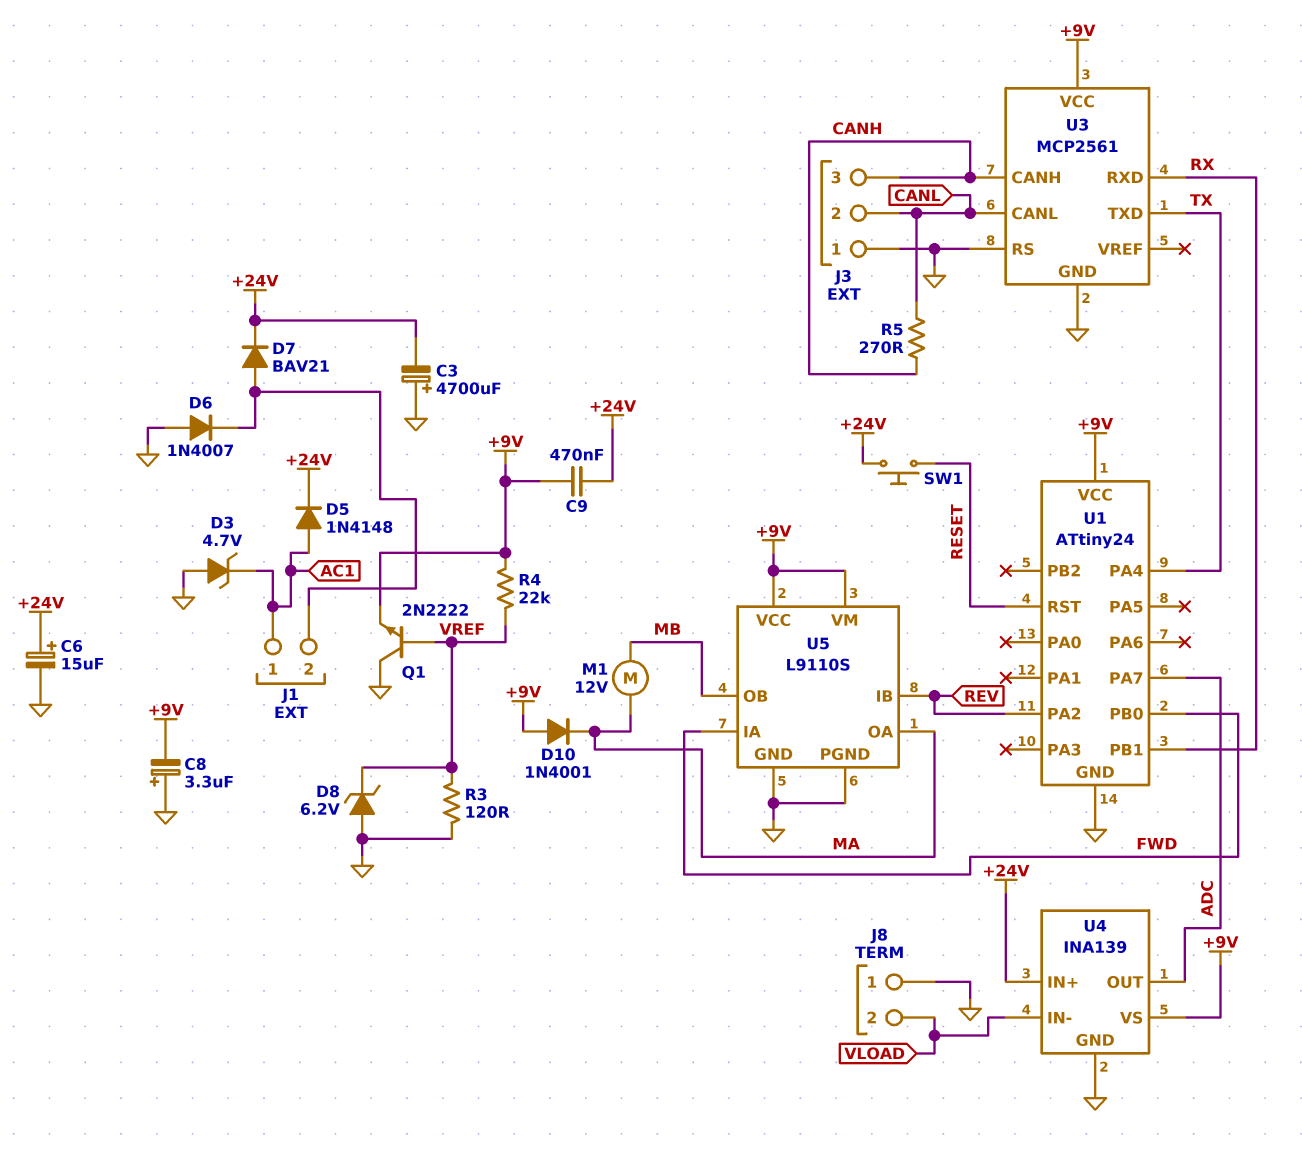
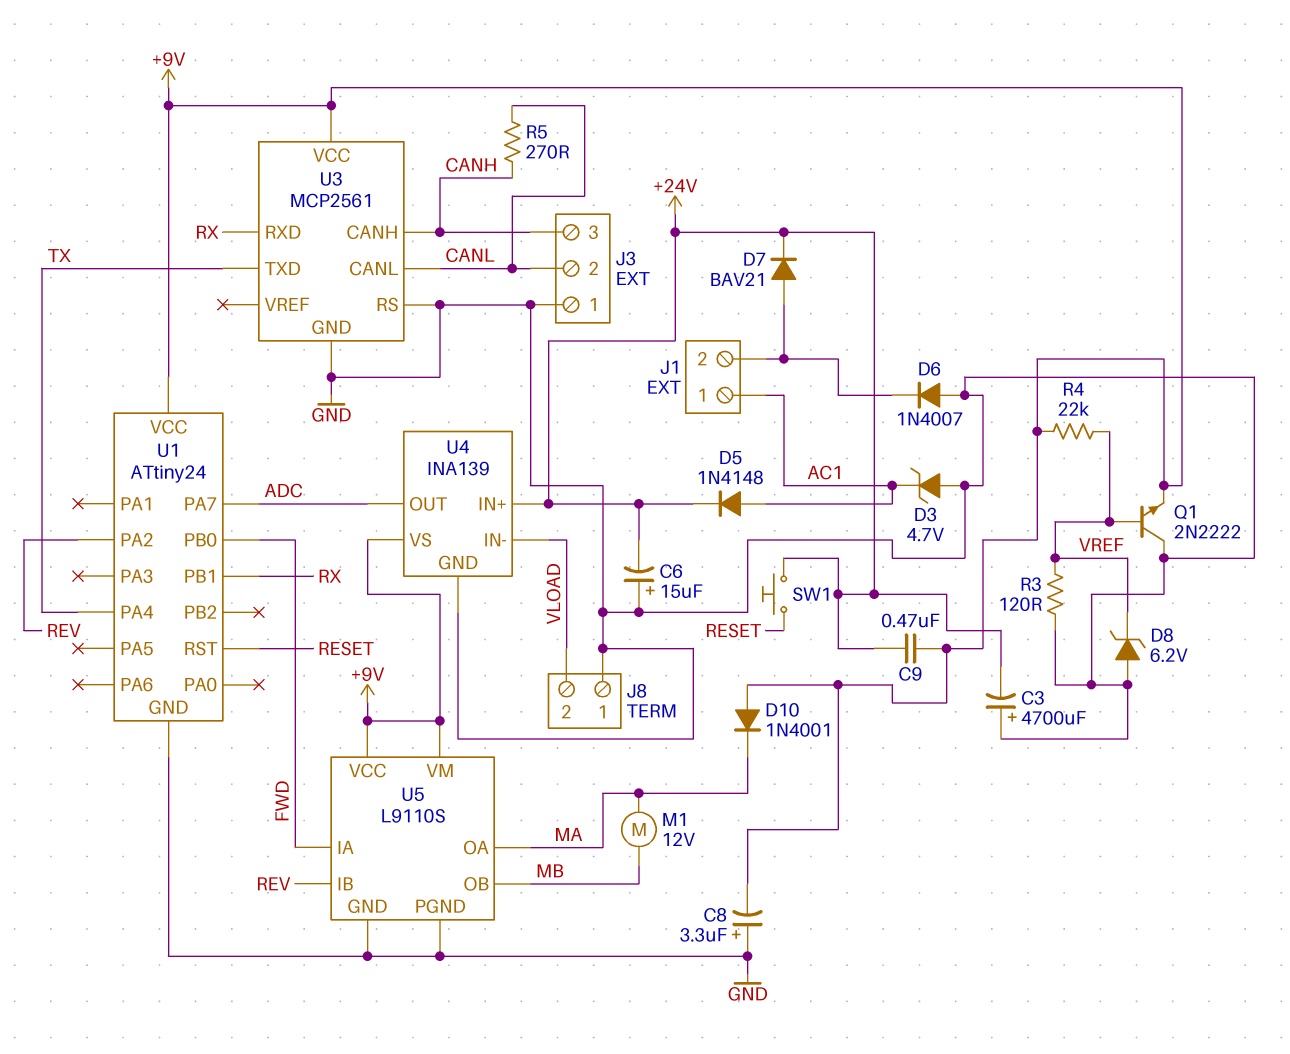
C6: 15uF (plus +24V, minus GND) -> 15uF (plus GND, minus +24V)

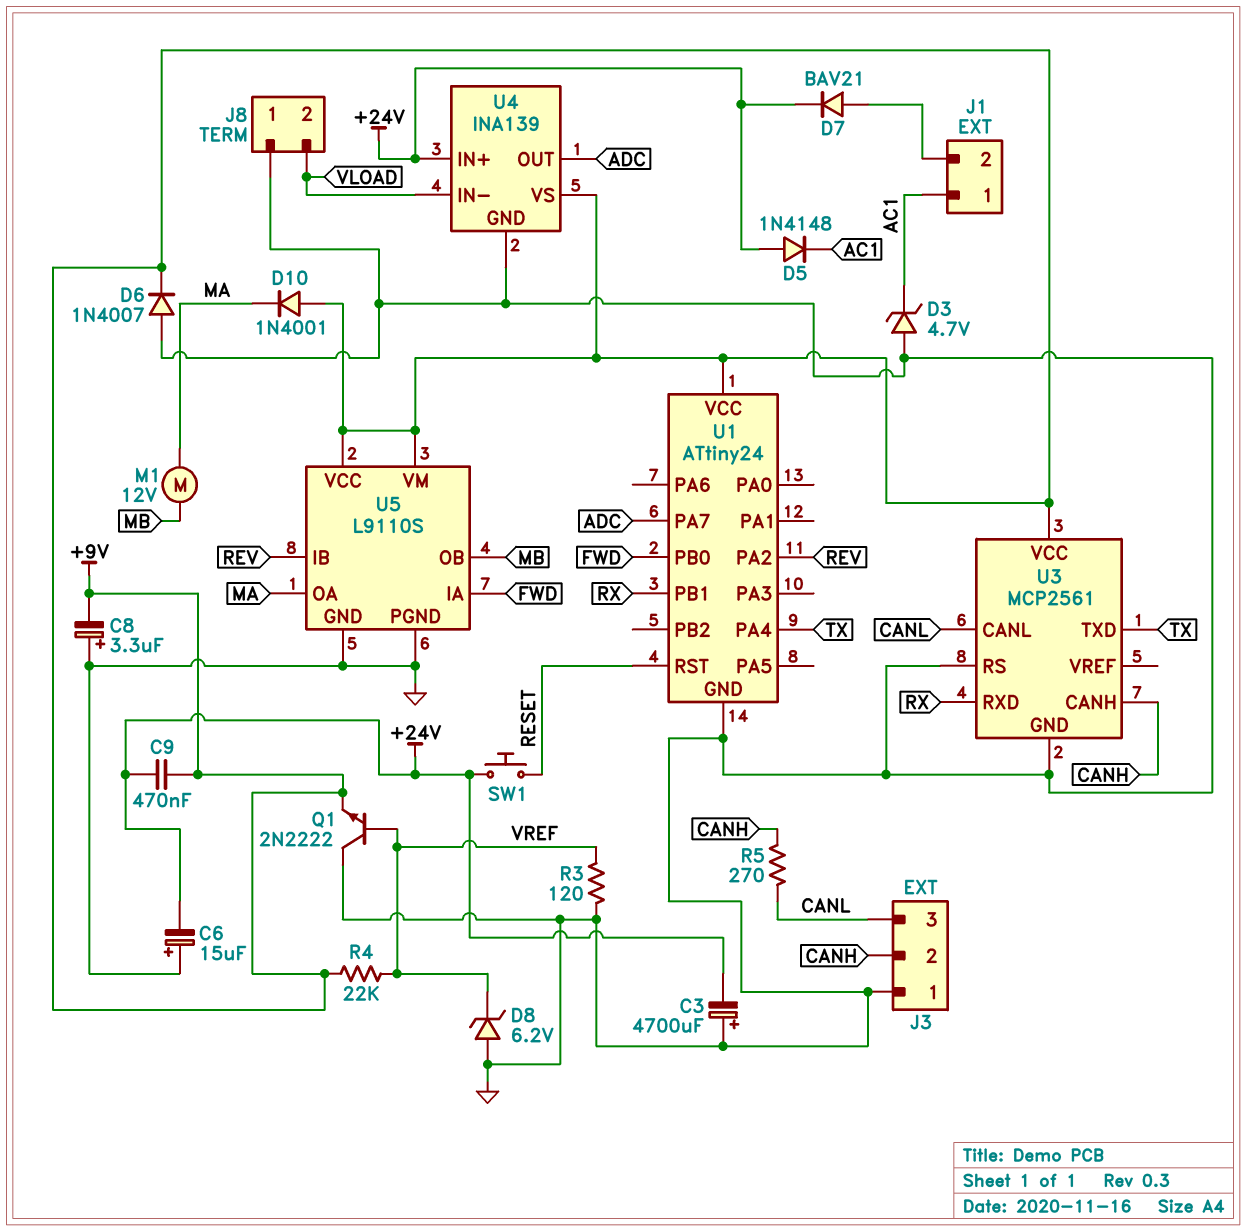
D5: diode 1N4148 (A AC1, K +24V) -> diode 1N4148 (A +24V, K AC1)
D6: diode 1N4007 (A GND, K J1/2) -> diode 1N4007 (A GND, K +9V)
J3 pin 2: CANL -> CANH
J3 pin 3: CANH -> CANL

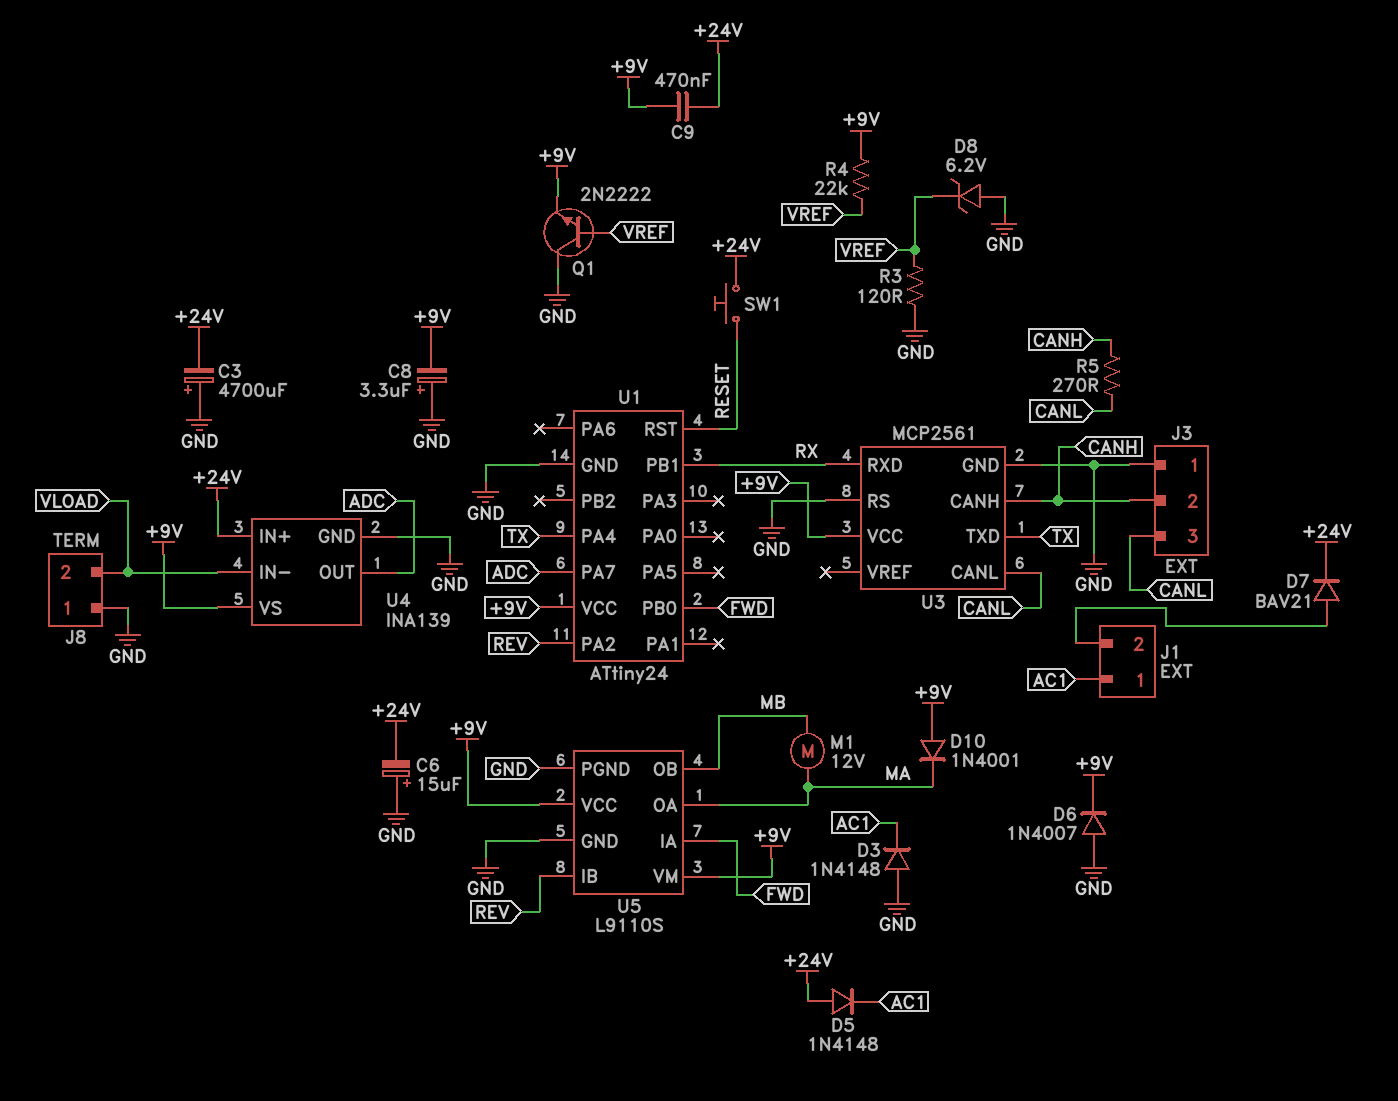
D3: zener 4.7V (A GND, K AC1) -> diode 1N4148 (A GND, K AC1)

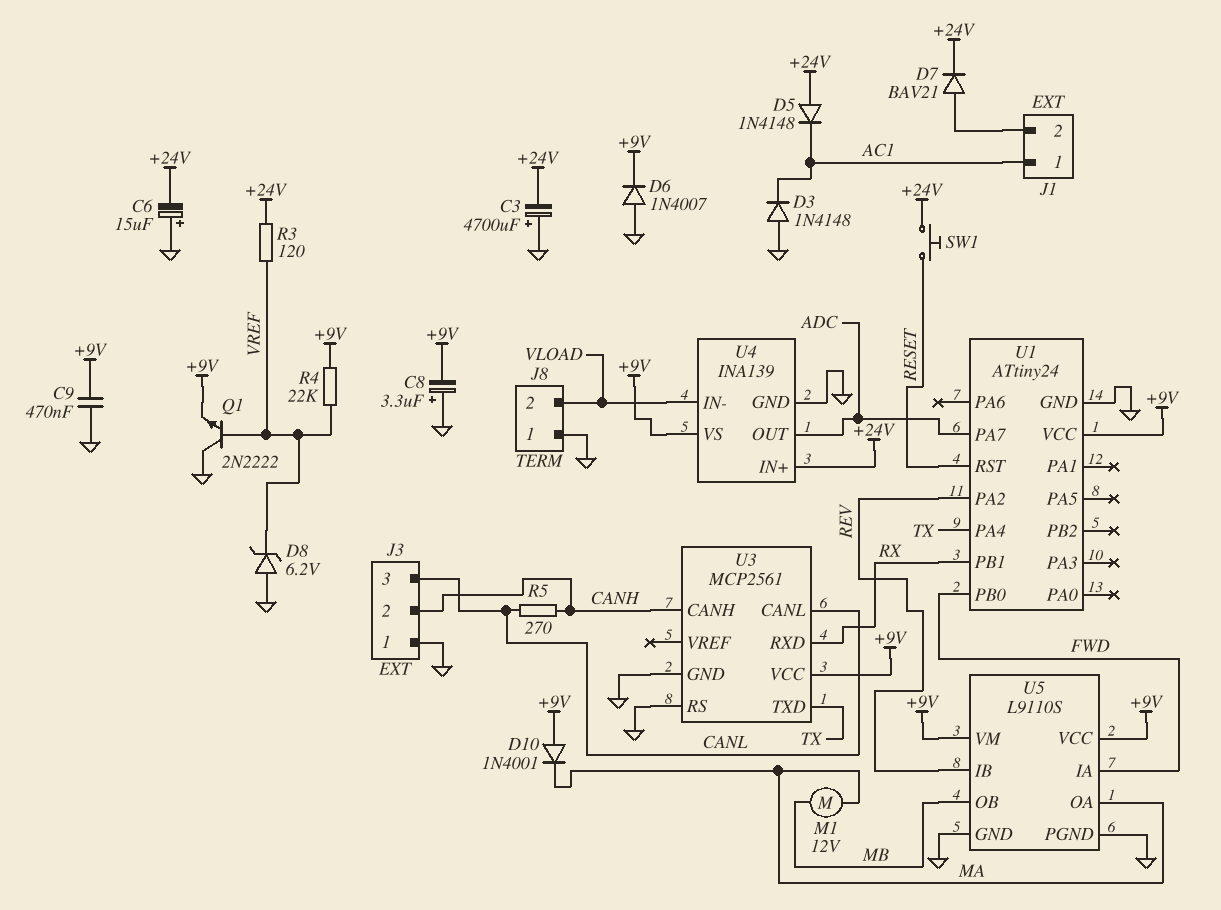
C9: 470nF (+9V, +24V) -> 470nF (+9V, GND)
R3: 120 (GND, VREF) -> 120 (+24V, VREF)

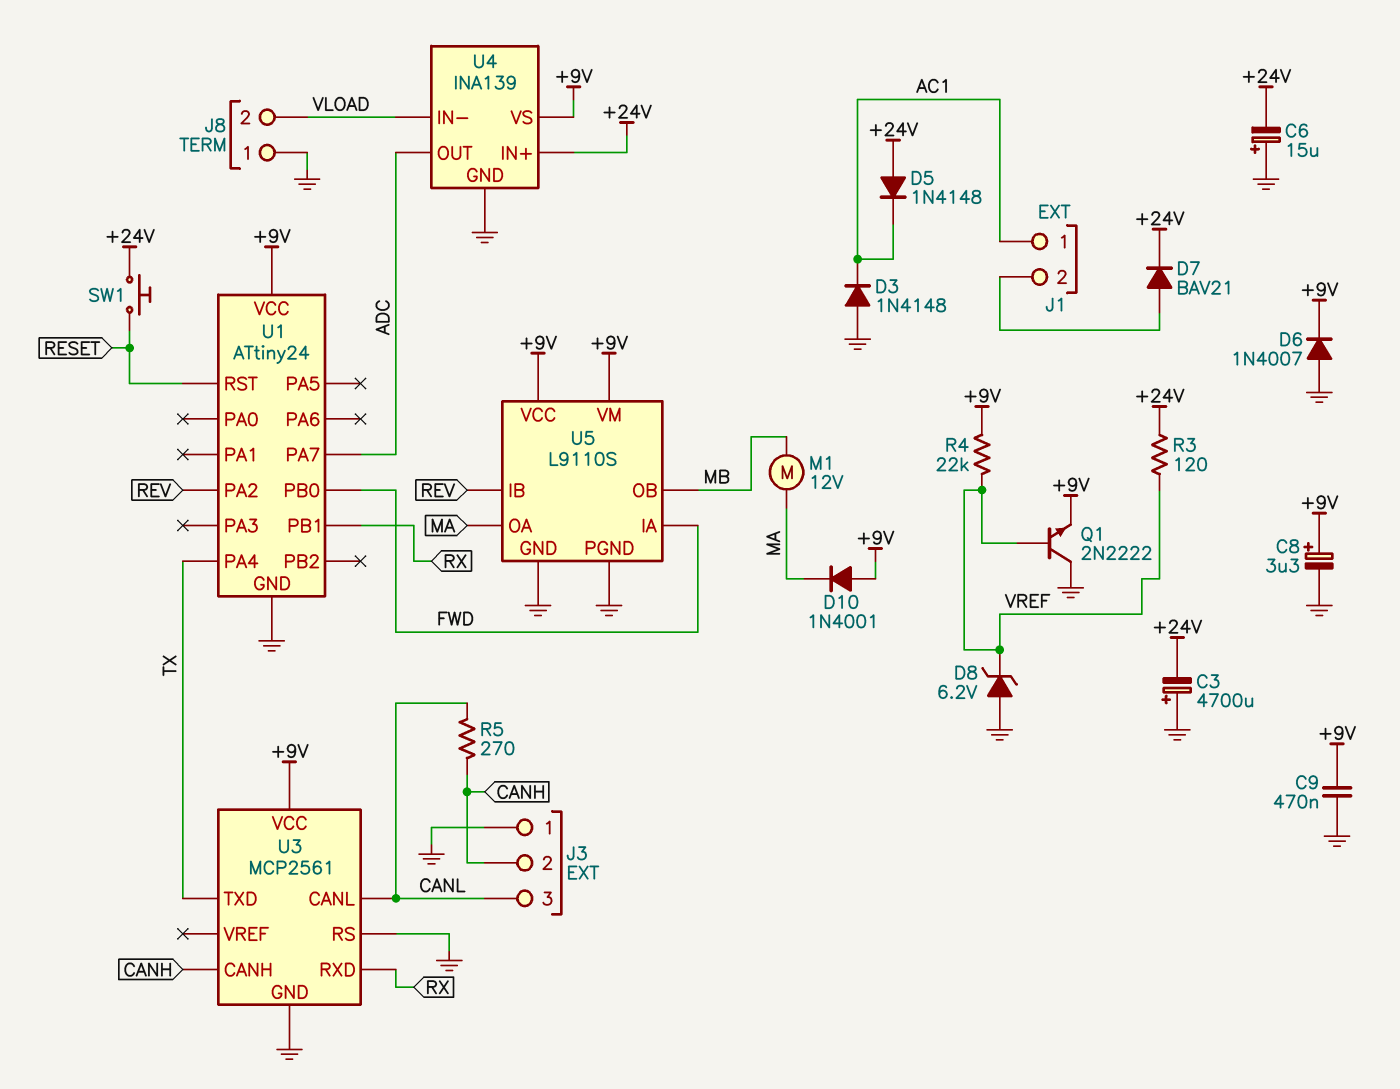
C8: 3.3uF (plus GND, minus +9V) -> 3.3uF (plus +9V, minus GND)

